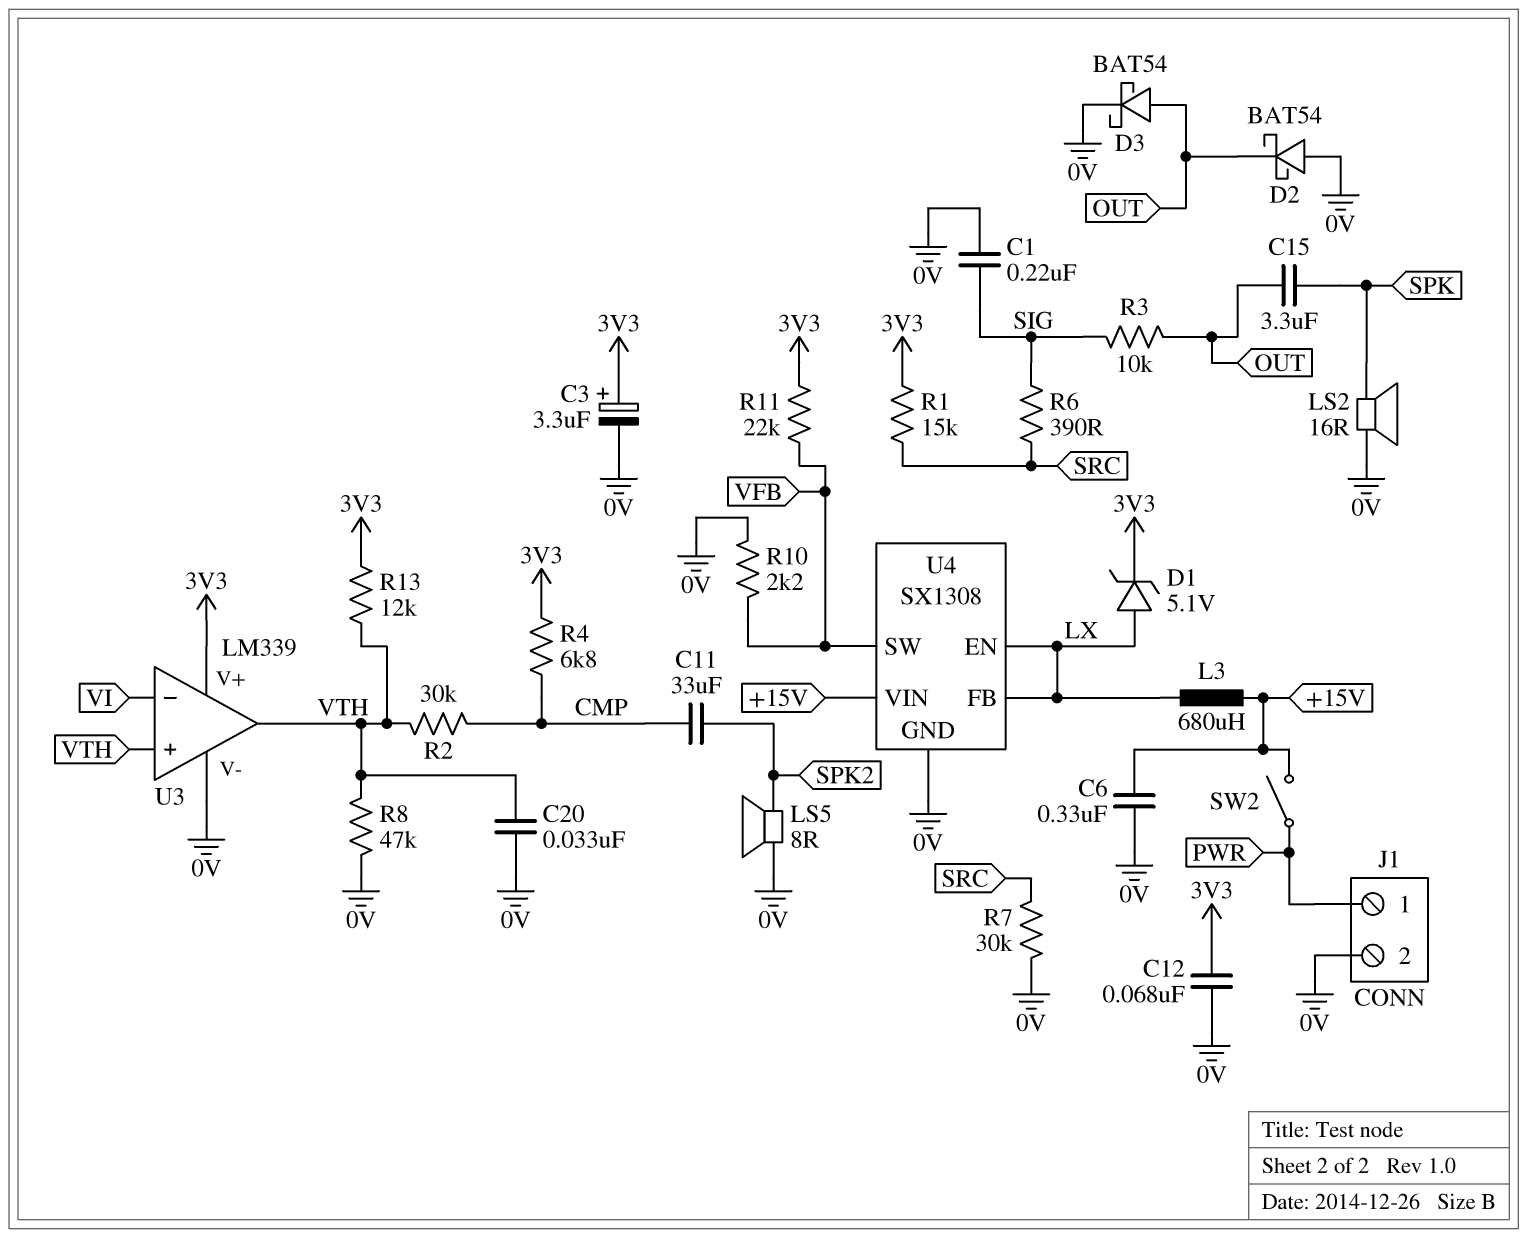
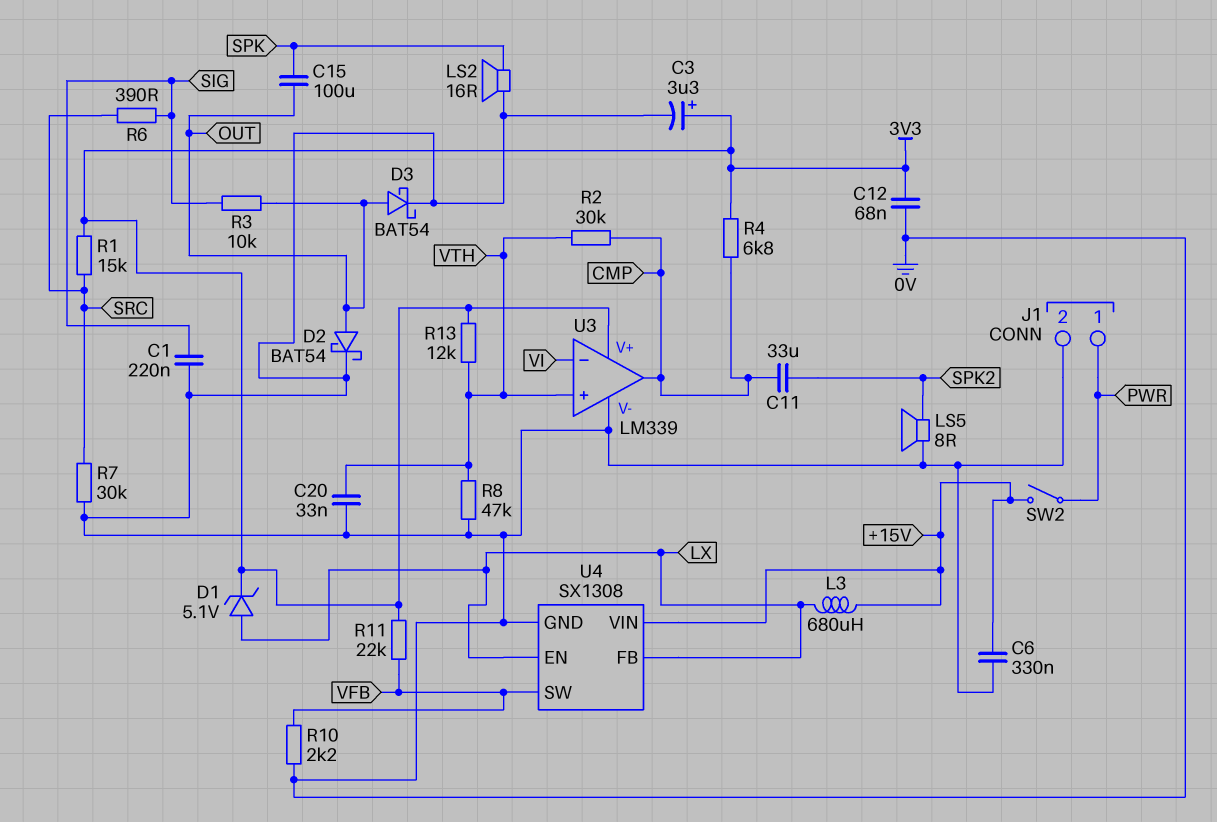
C15: 3.3uF (OUT, SPK) -> 100uF (OUT, SPK)
D2: schottky BAT54 (A 0V, K OUT) -> schottky BAT54 (A OUT, K 0V)
U3 pin out: VTH -> CMP

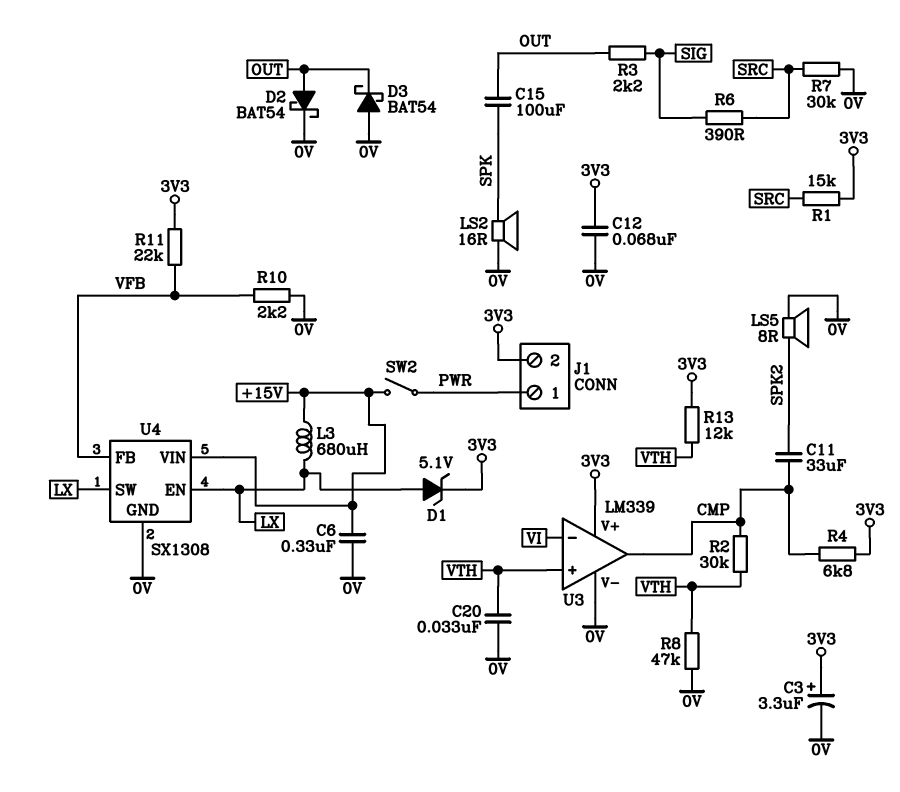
C1: 220nF (0V, SIG) -> none
D3: schottky BAT54 (A OUT, K 0V) -> schottky BAT54 (A 0V, K OUT)
J1 pin 2: 0V -> 3V3
R3: 10k (OUT, SIG) -> 2.2k (OUT, SIG)
U4 pin FB: LX -> VFB
U4 pin SW: VFB -> LX

